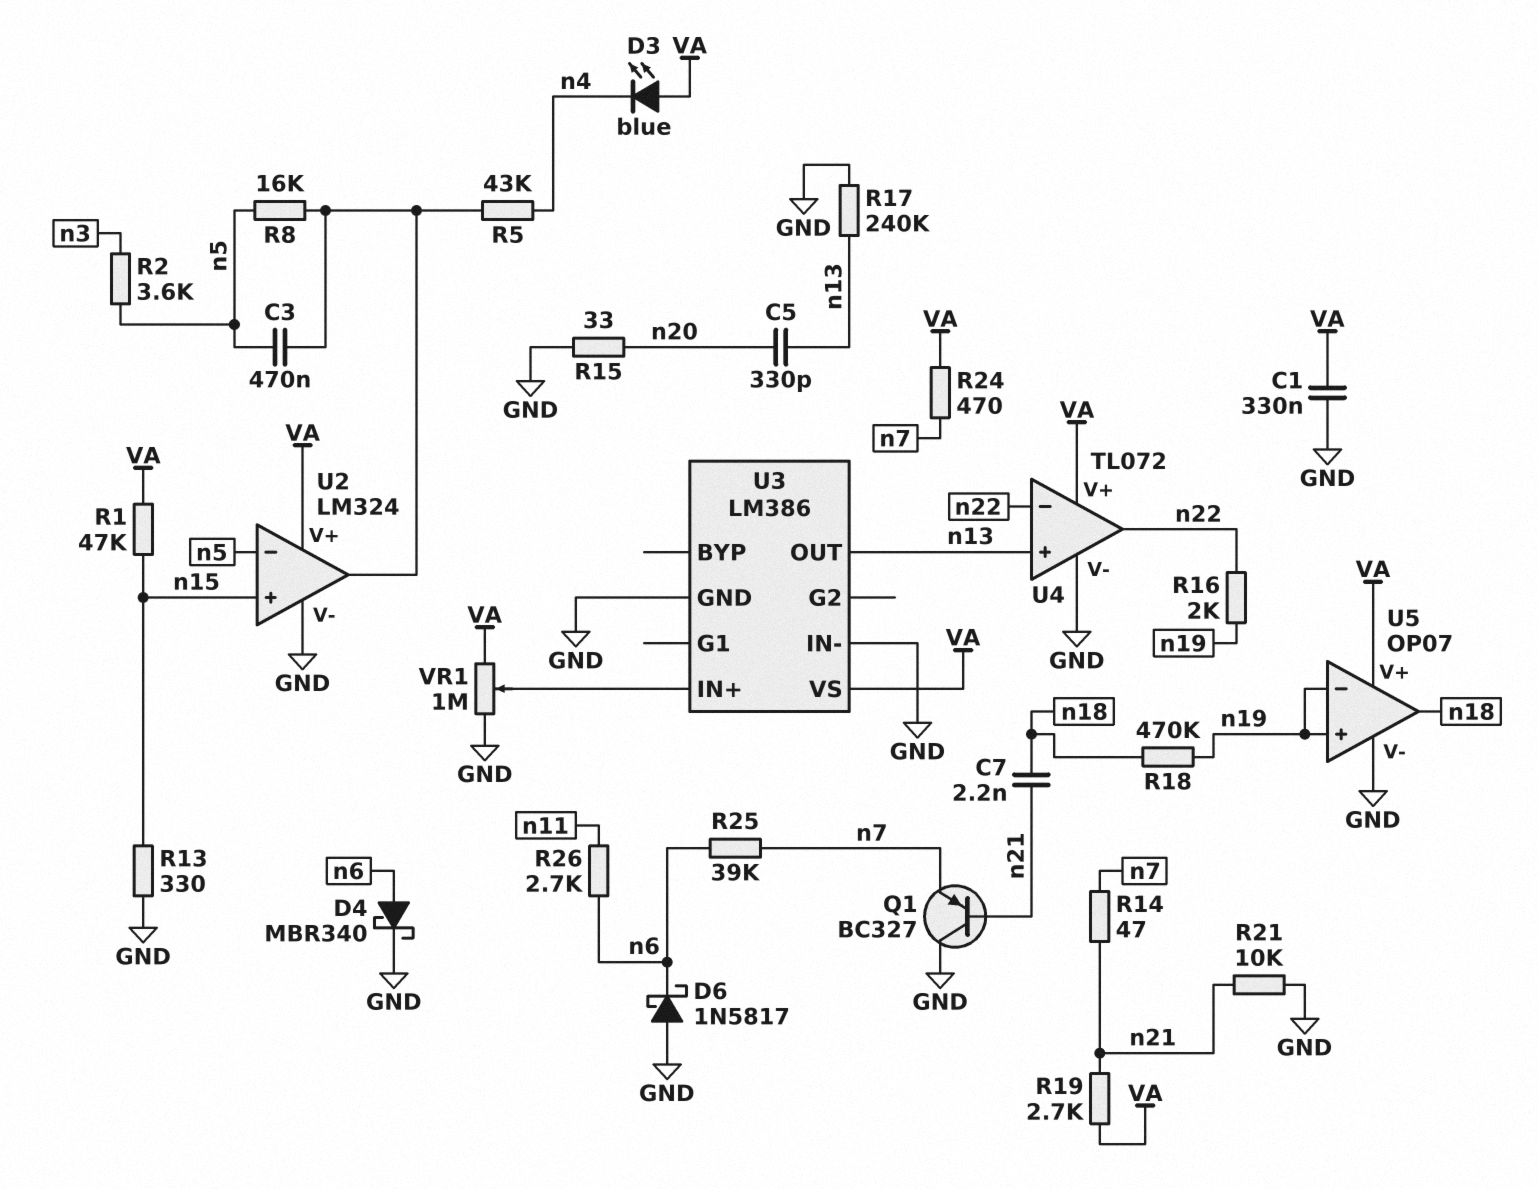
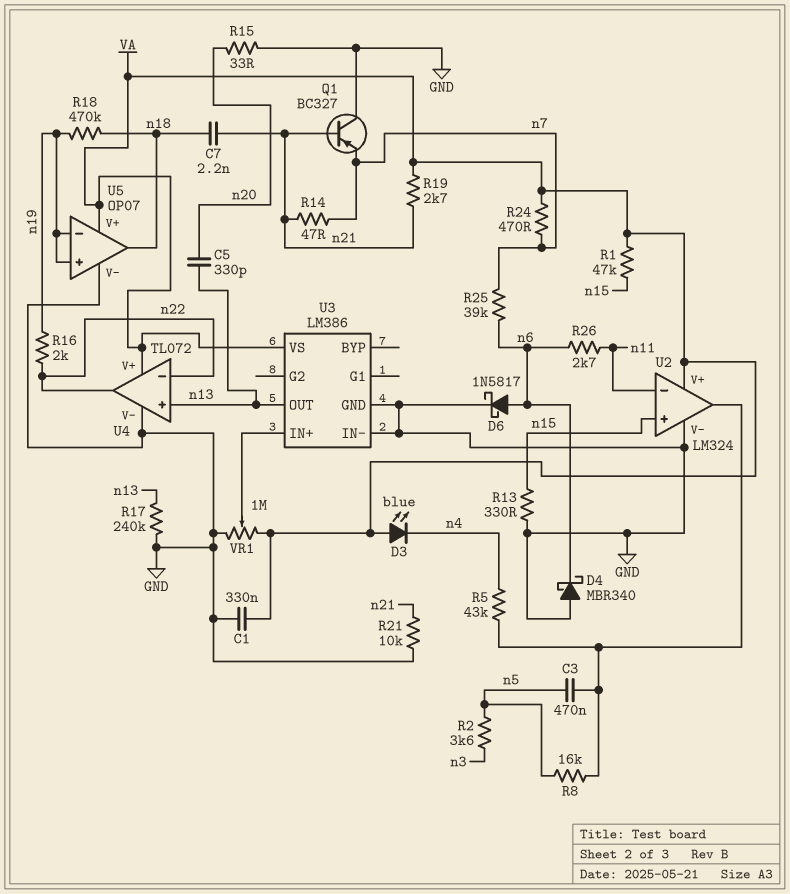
D4: schottky MBR340 (A n6, K GND) -> schottky MBR340 (A GND, K n6)
D6: schottky 1N5817 (A GND, K n6) -> schottky 1N5817 (A n6, K GND)
U2 pin in-: n5 -> n11

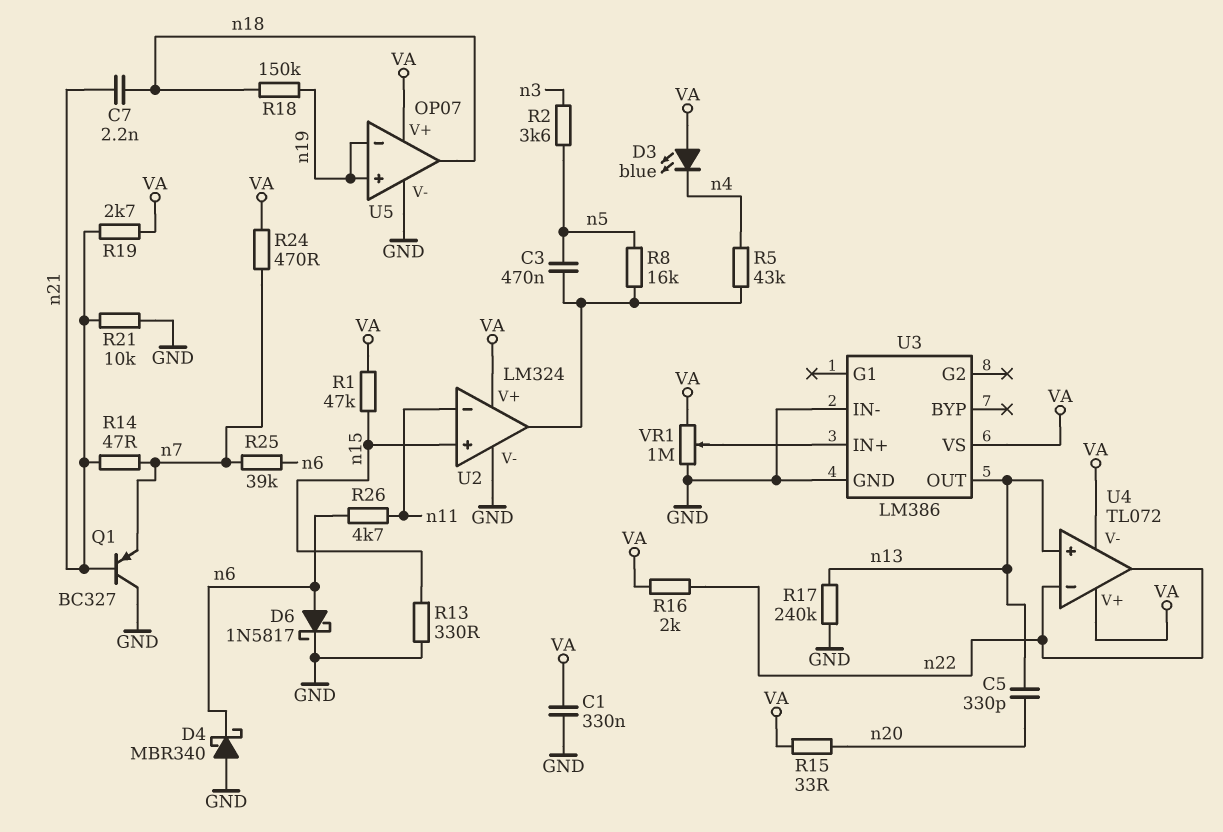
R15: 33 (GND, n20) -> 33 (VA, n20)
R16: 2k (n19, n22) -> 2k (VA, n22)
R18: 470k (n18, n19) -> 150k (n18, n19)
R26: 2.7k (n6, n11) -> 4.7k (n6, n11)
U4 pin V-: GND -> VA

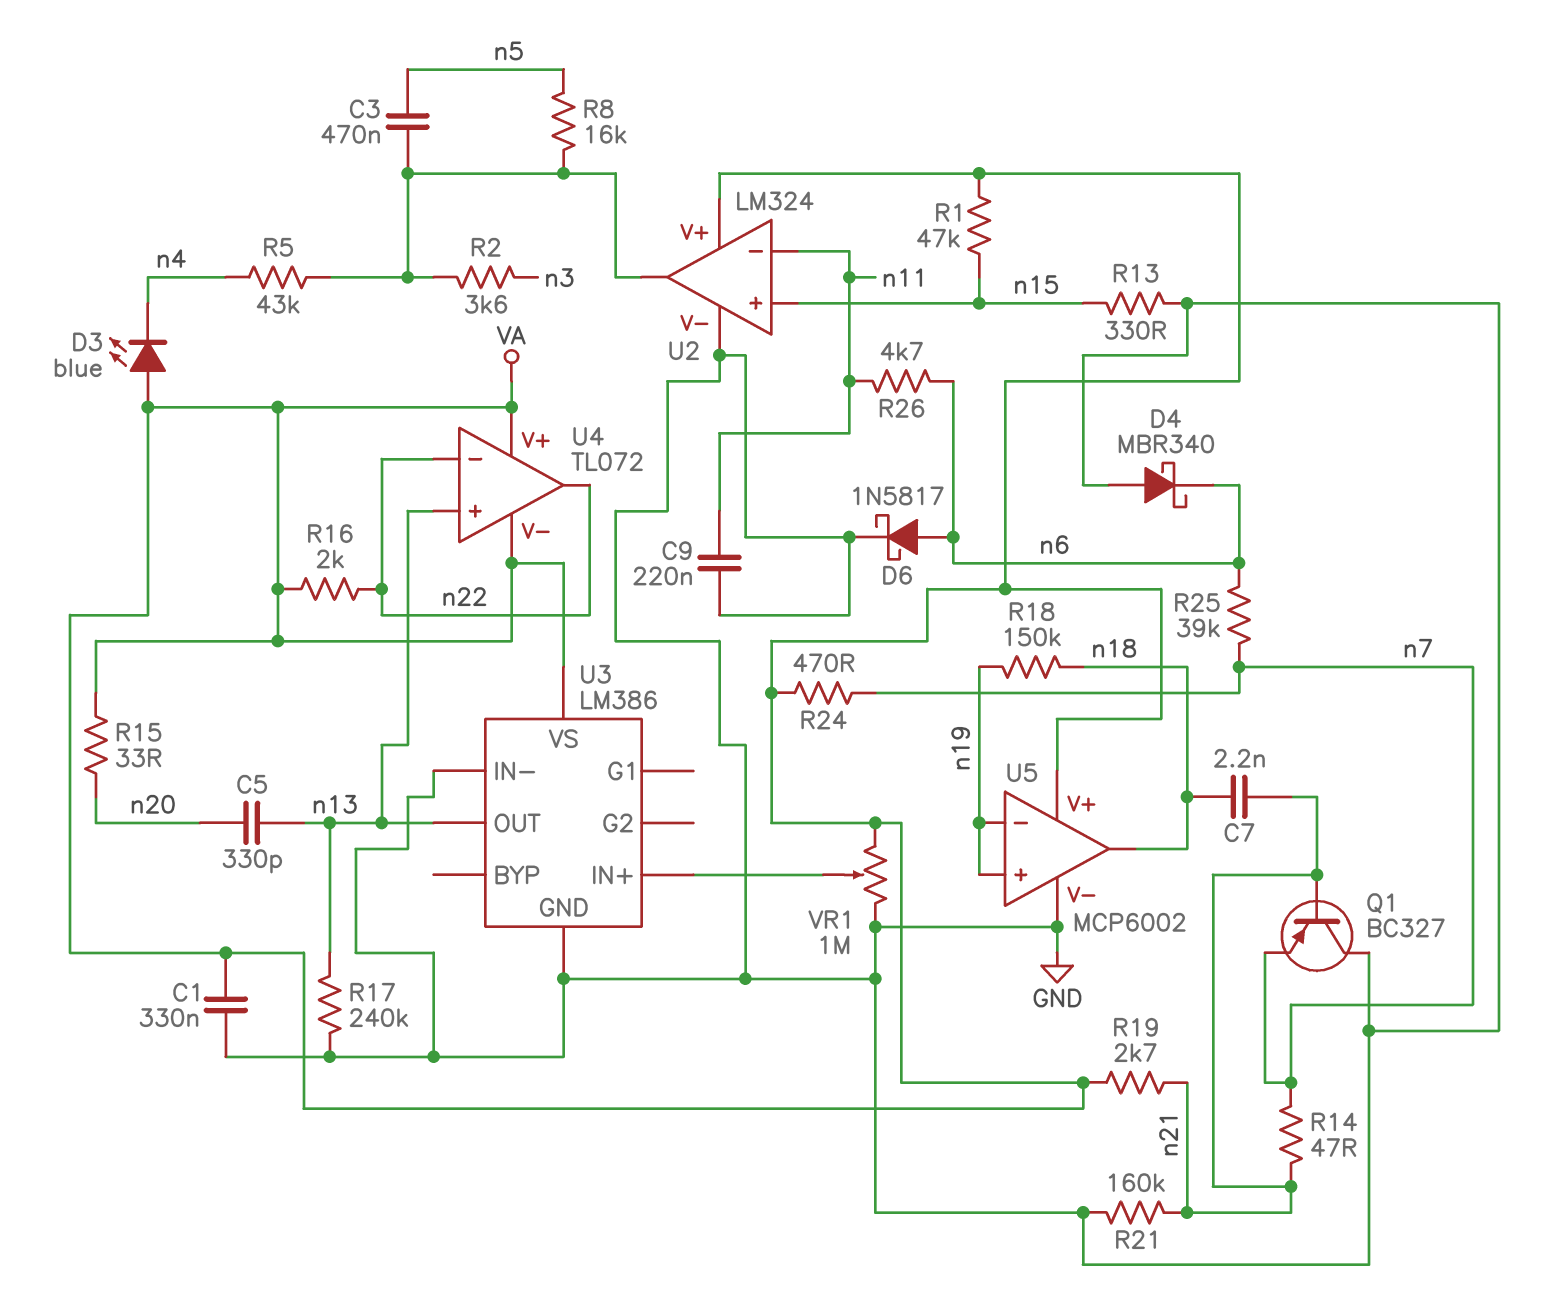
C9: none -> 220nF (GND, n11)
R2: 3.6k (n3, n5) -> 3.6k (U2/out, n3)
R21: 10k (GND, n21) -> 160k (GND, n21)
U5: OP07 -> MCP6002

